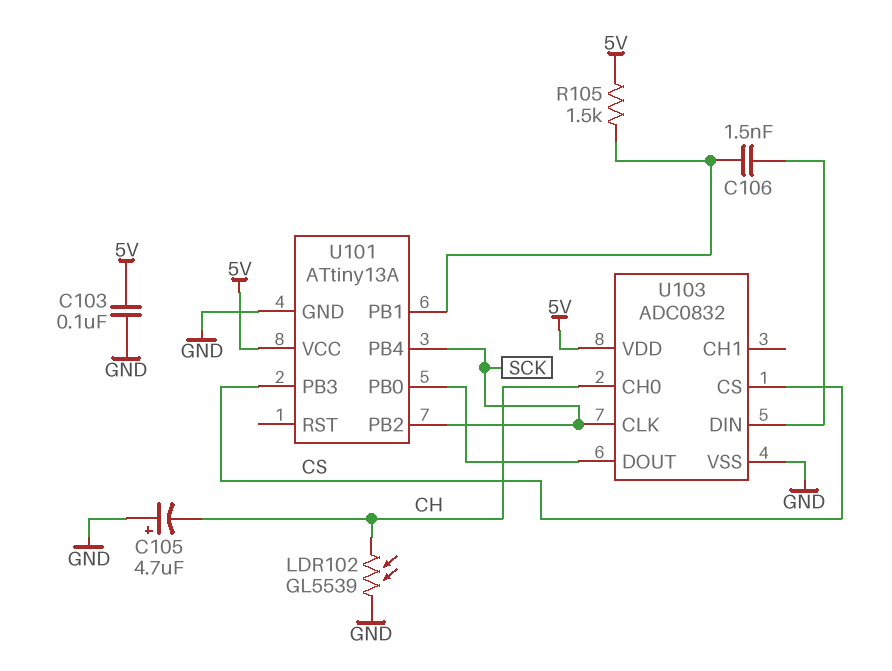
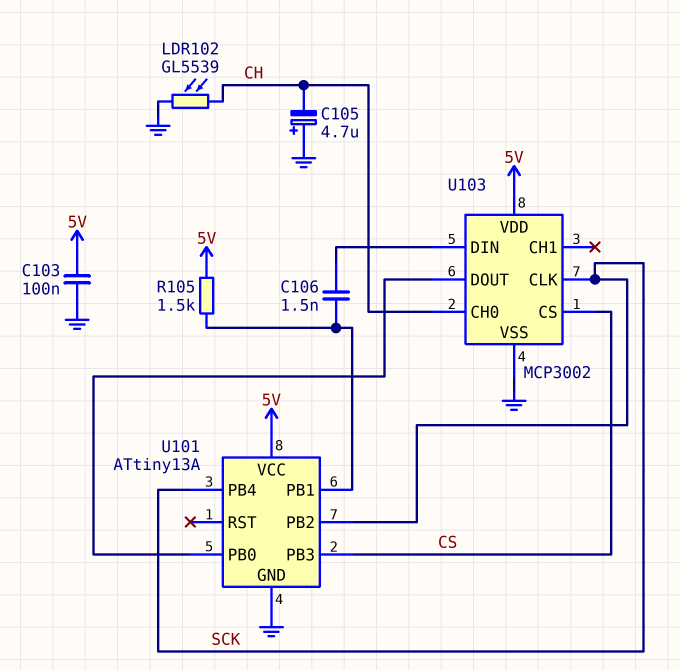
U103: ADC0832 -> MCP3002

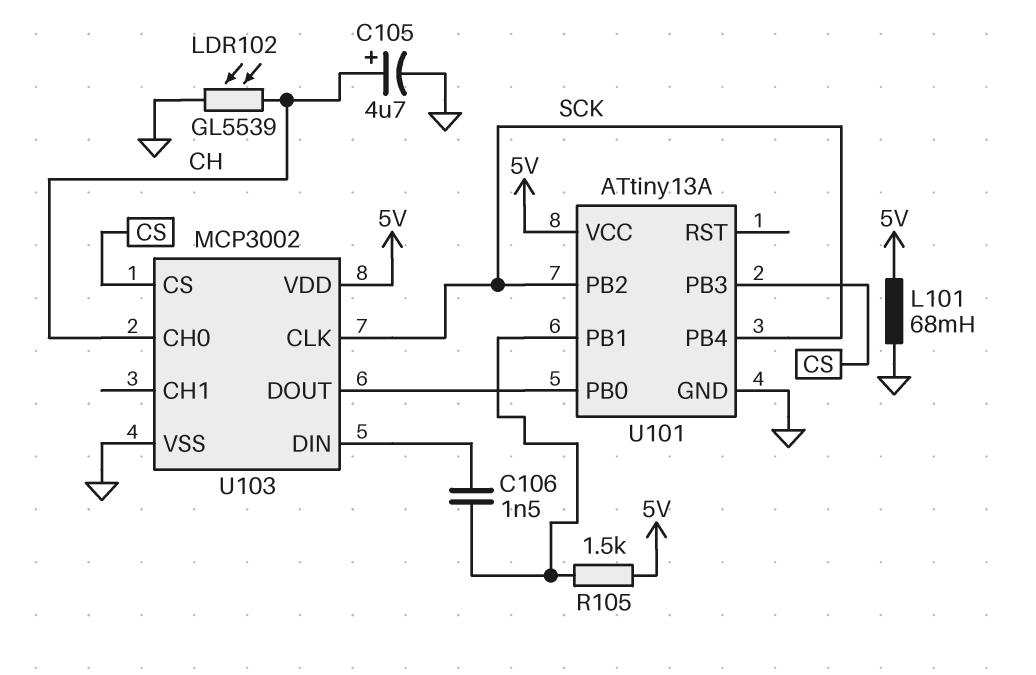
C103: 100nF (5V, GND) -> none
C105: 4.7uF (plus GND, minus CH) -> 4.7uF (plus CH, minus GND)
L101: none -> 68mH (5V, GND)

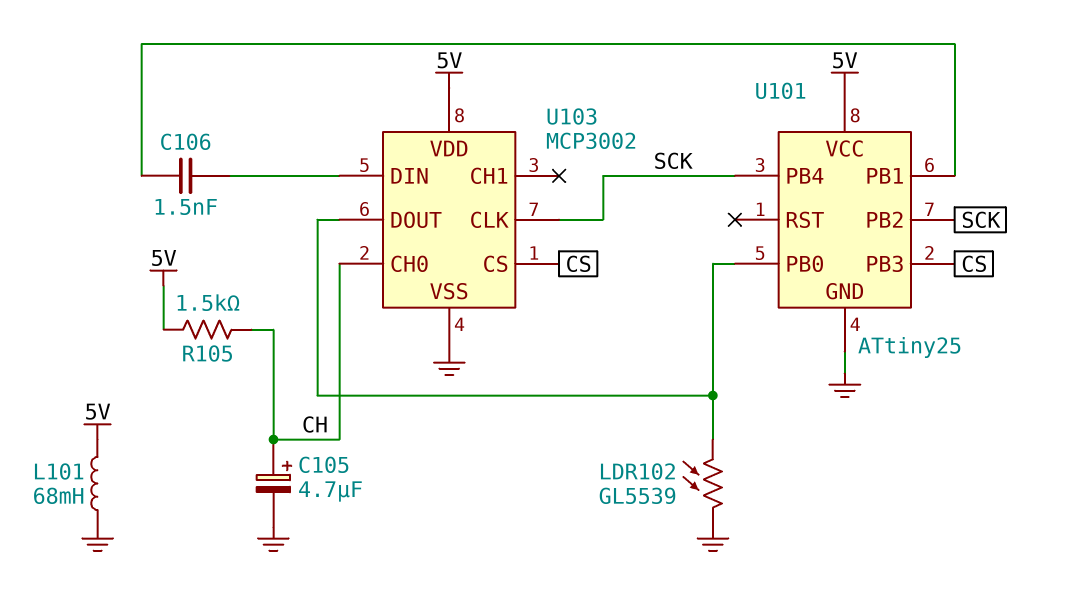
LDR102: GL5539 (CH, GND) -> GL5539 (GND, U101/PB0)
R105: 1.5k (5V, U101/PB1) -> 1.5k (5V, CH)
U101: ATtiny13A -> ATtiny25

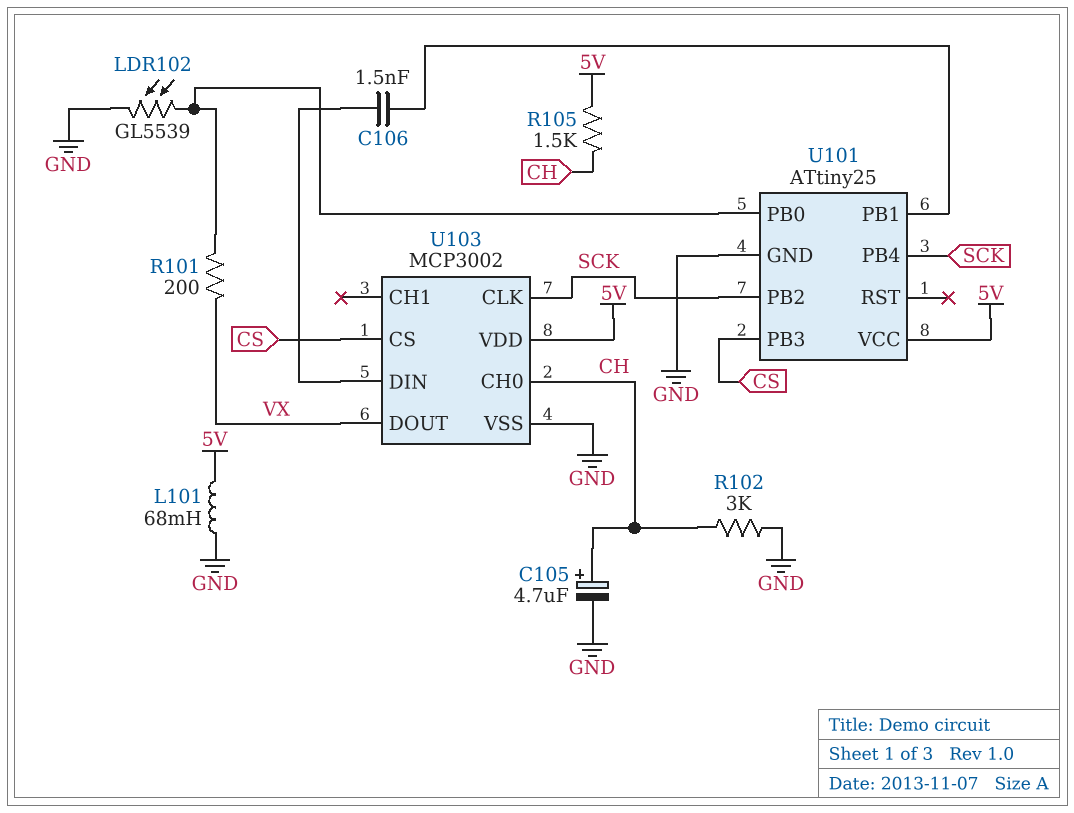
R101: none -> 200 (U101/PB0, VX)
R102: none -> 3k (CH, GND)
U103 pin DOUT: U101/PB0 -> VX

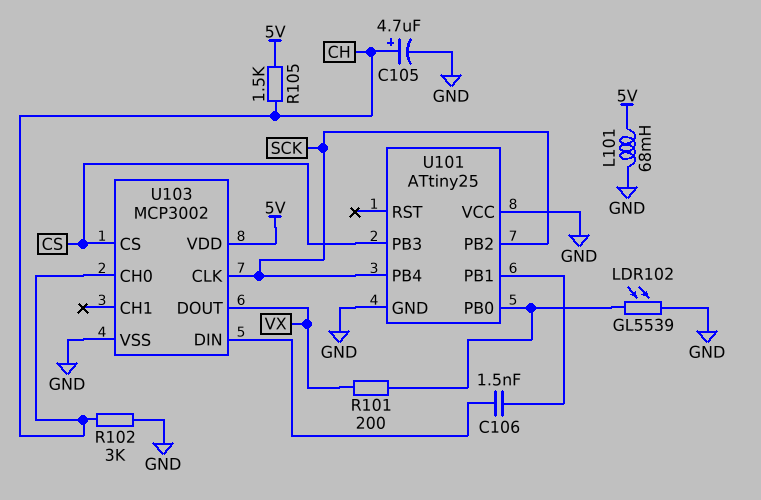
U101 pin VCC: 5V -> GND

